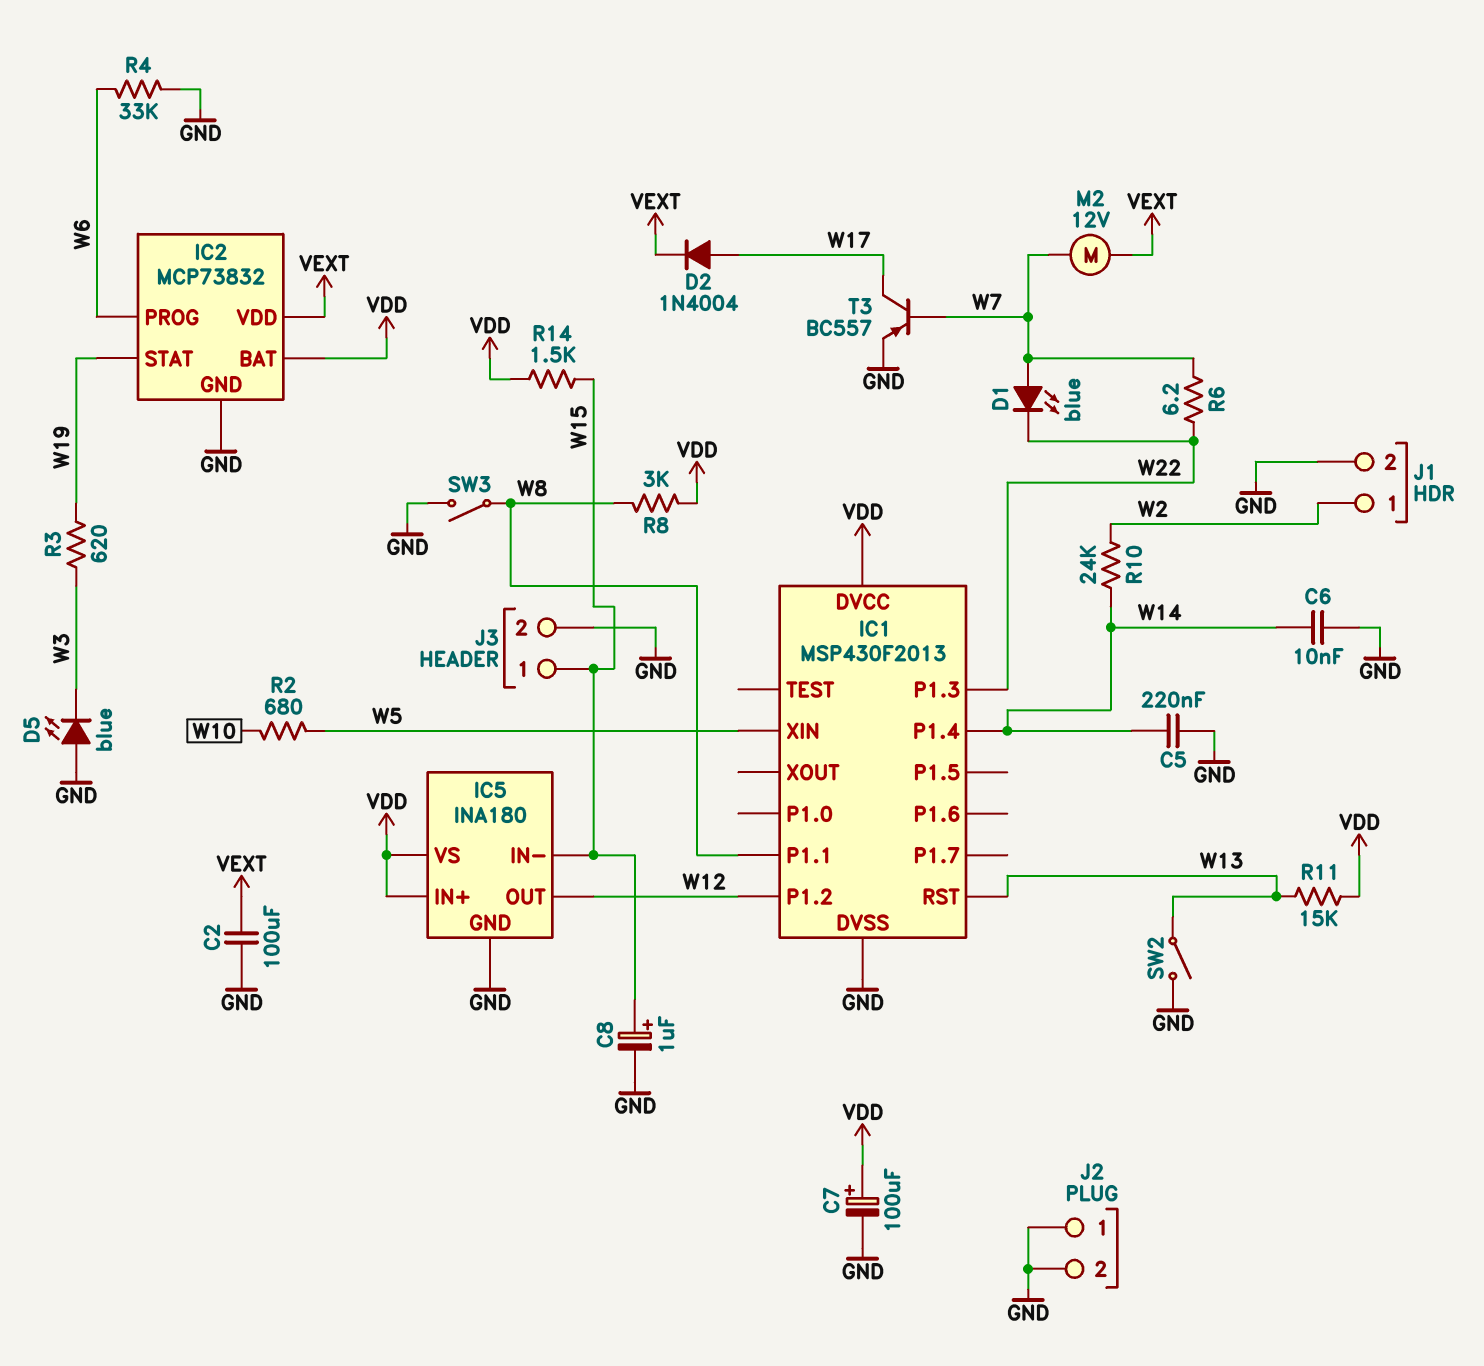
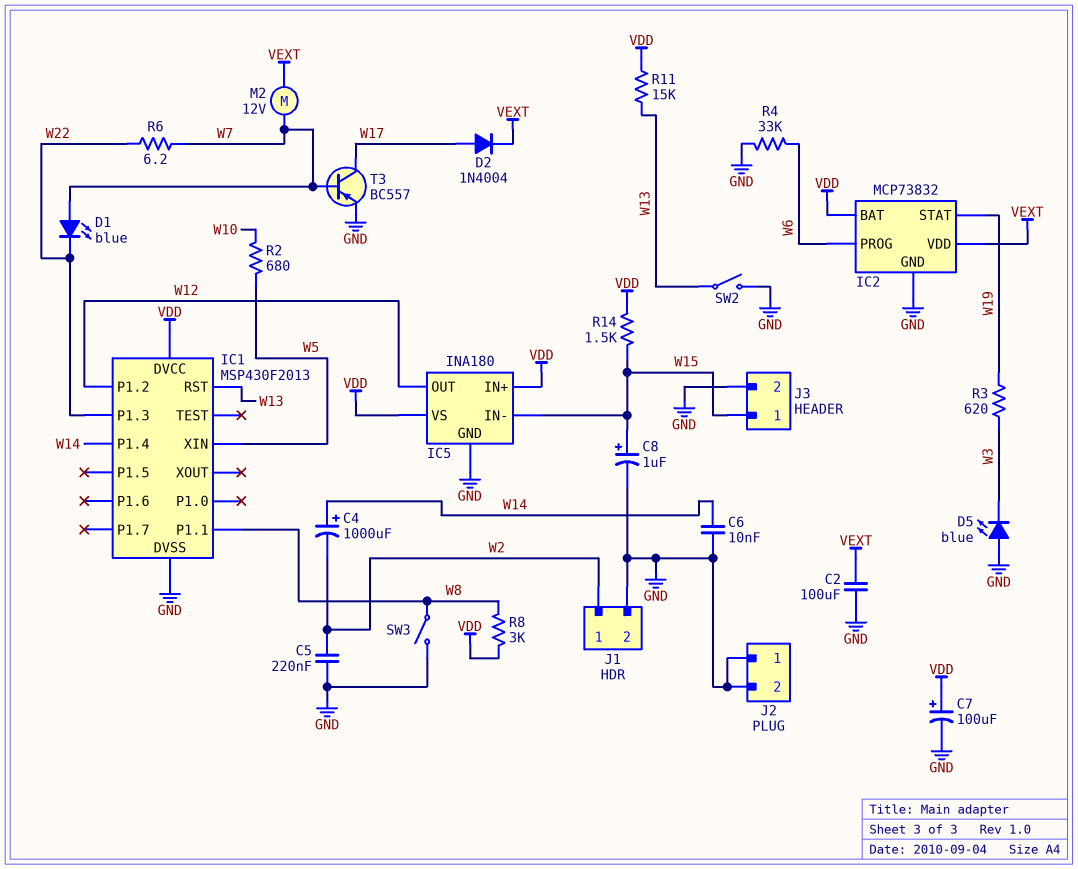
C4: none -> 1000uF (plus W14, minus W2)
C5: 220nF (GND, W14) -> 220nF (GND, W2)
R10: 24k (W2, W14) -> none

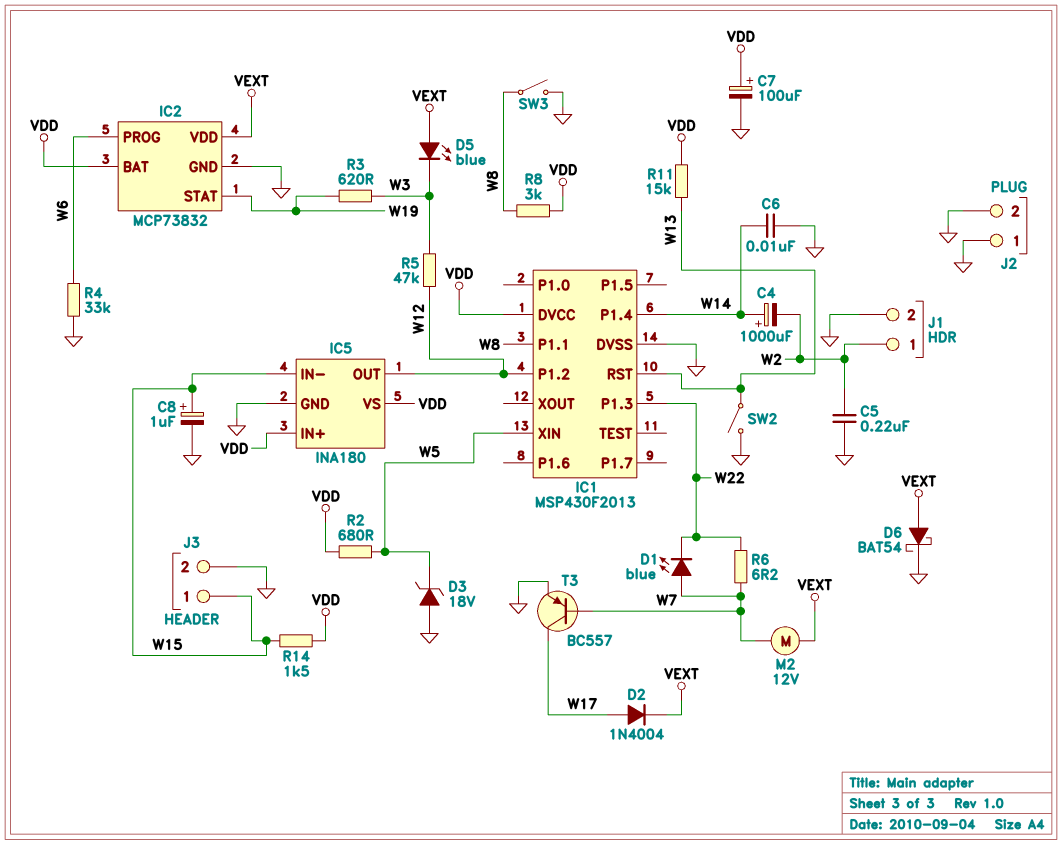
C2: 100uF (GND, VEXT) -> none
D3: none -> zener 18V (A GND, K W5)
D5: LED blue (A GND, K W3) -> LED blue (A VEXT, K W3)
D6: none -> schottky BAT54 (A VEXT, K GND)
R2: 680 (W5, W10) -> 680 (VDD, W5)
R5: none -> 47k (W3, W12)

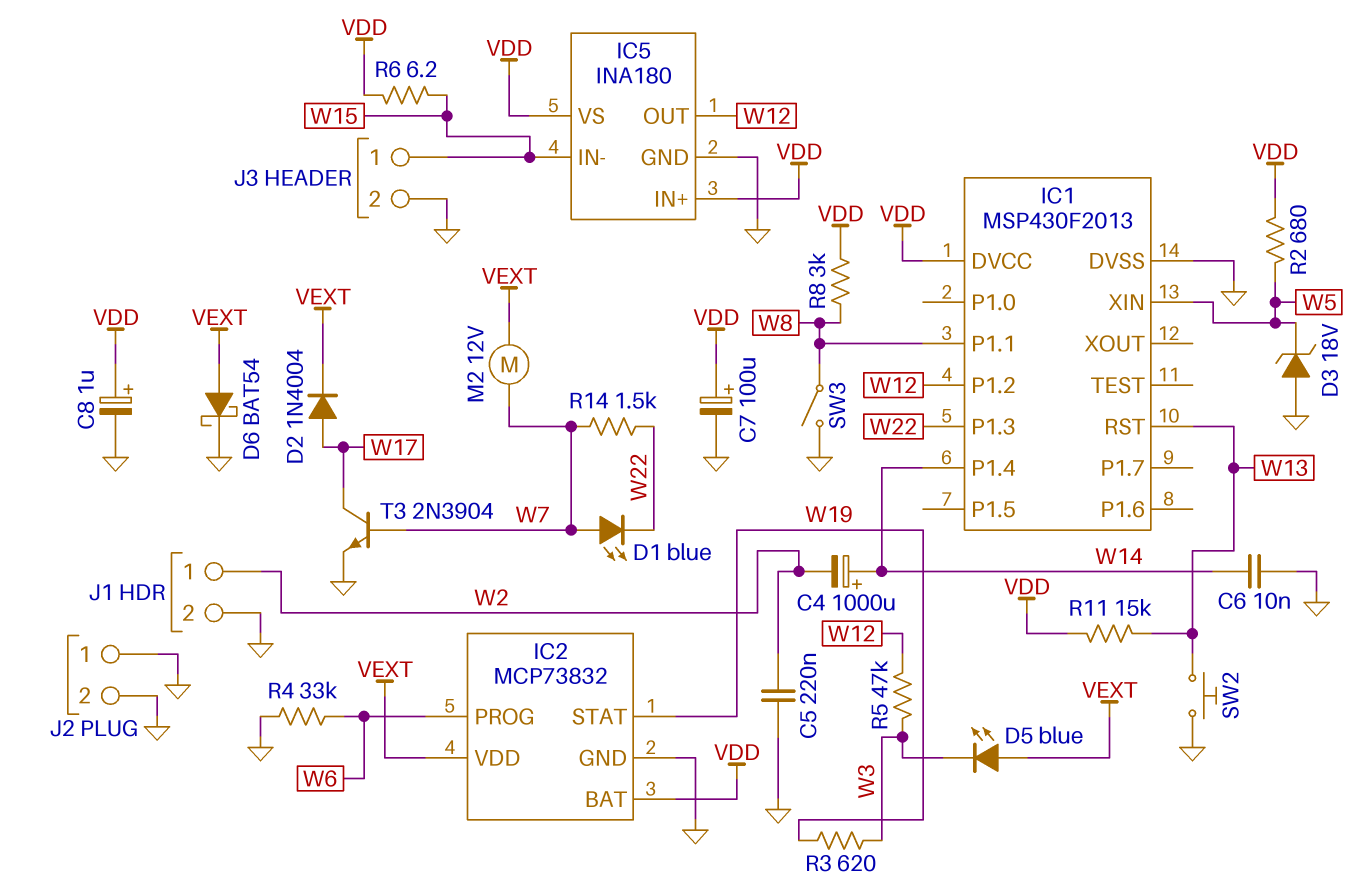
C8: 1uF (plus W15, minus GND) -> 1uF (plus VDD, minus GND)
R6: 6.2 (W7, W22) -> 6.2 (VDD, W15)
R14: 1.5k (VDD, W15) -> 1.5k (W7, W22)
SW2: switch (GND, W13) -> button (GND, W13)
T3: PNP BC557 (B W7, C W17, E GND) -> NPN 2N3904 (B W7, C W17, E GND)

